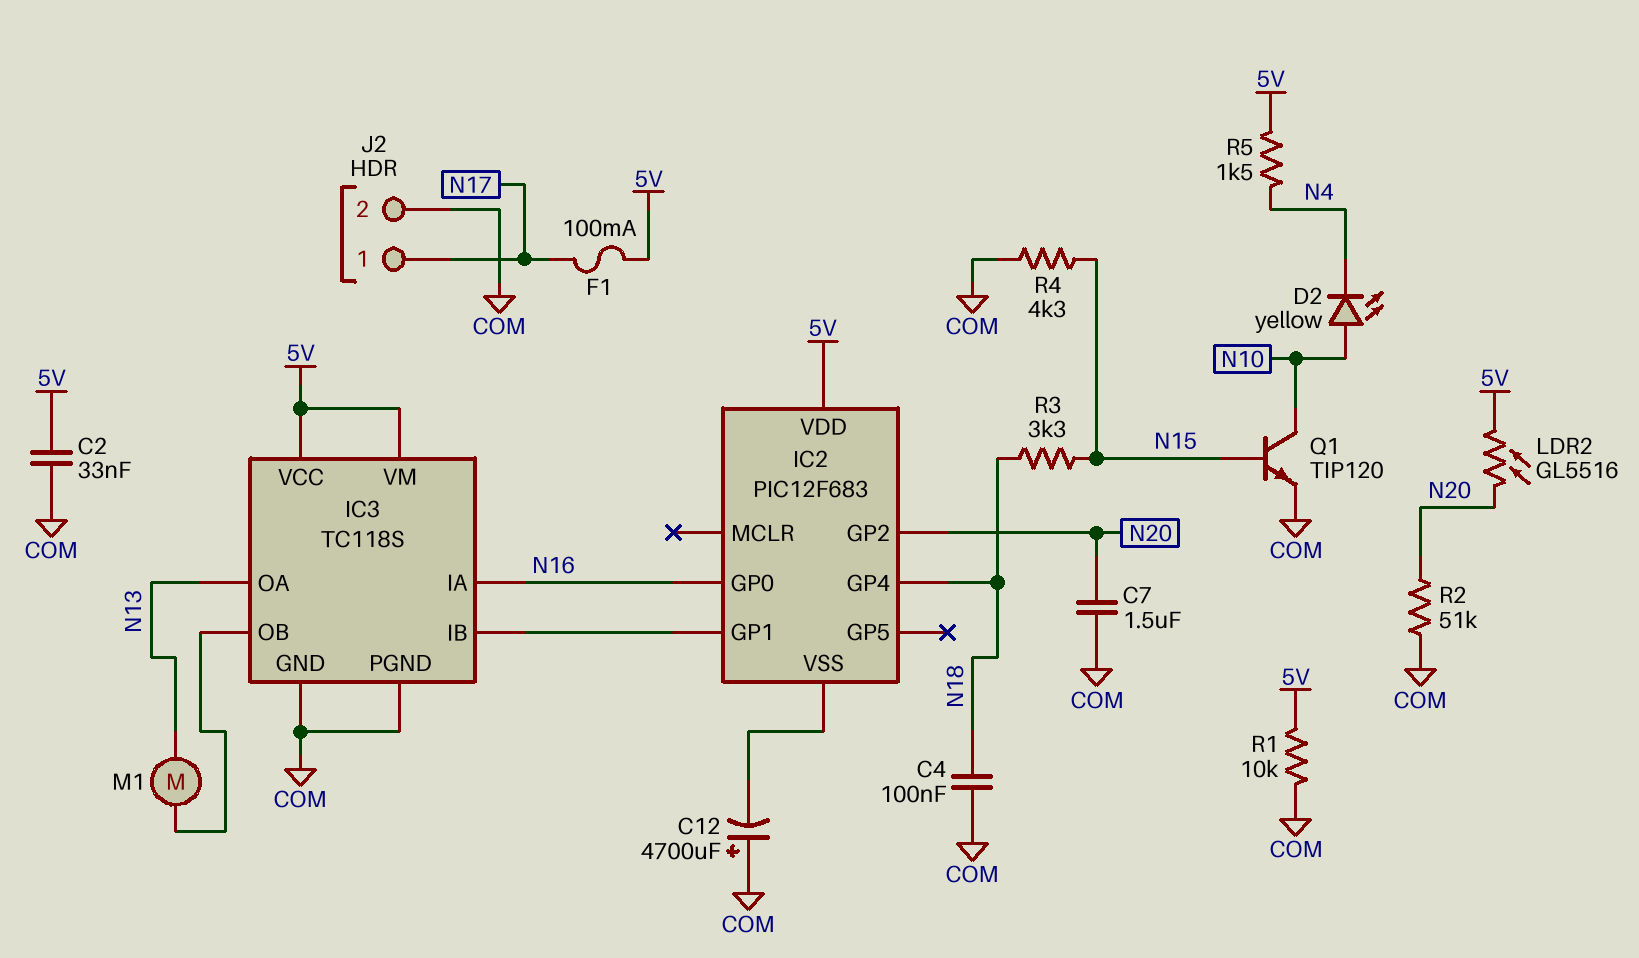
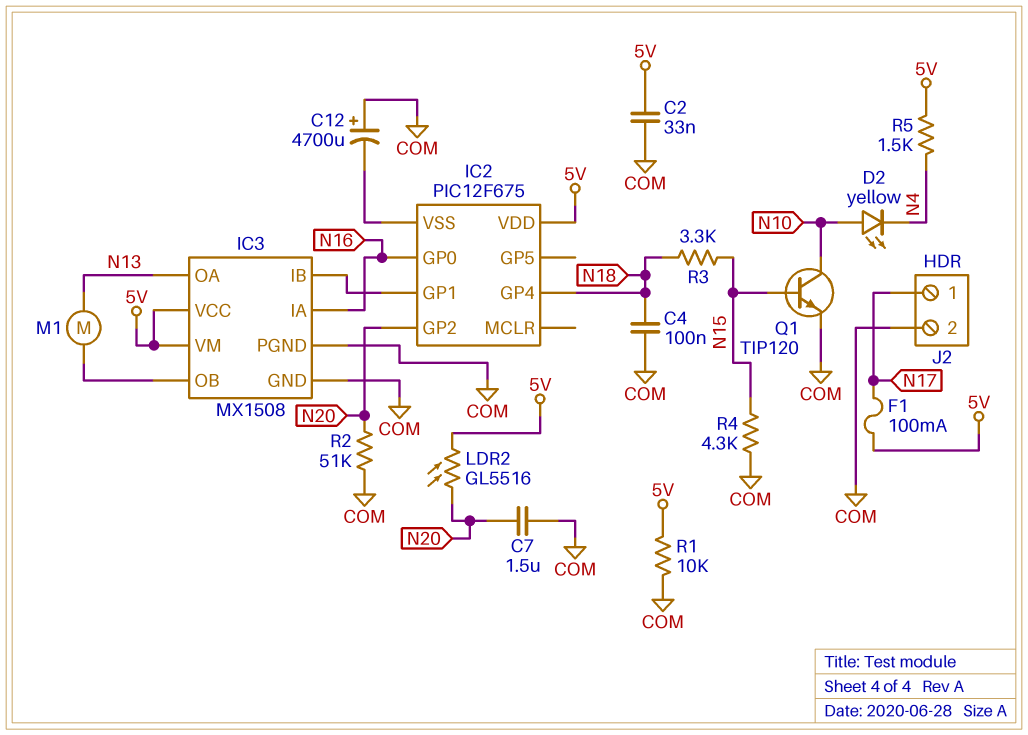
IC2: PIC12F683 -> PIC12F675
IC3: TC118S -> MX1508

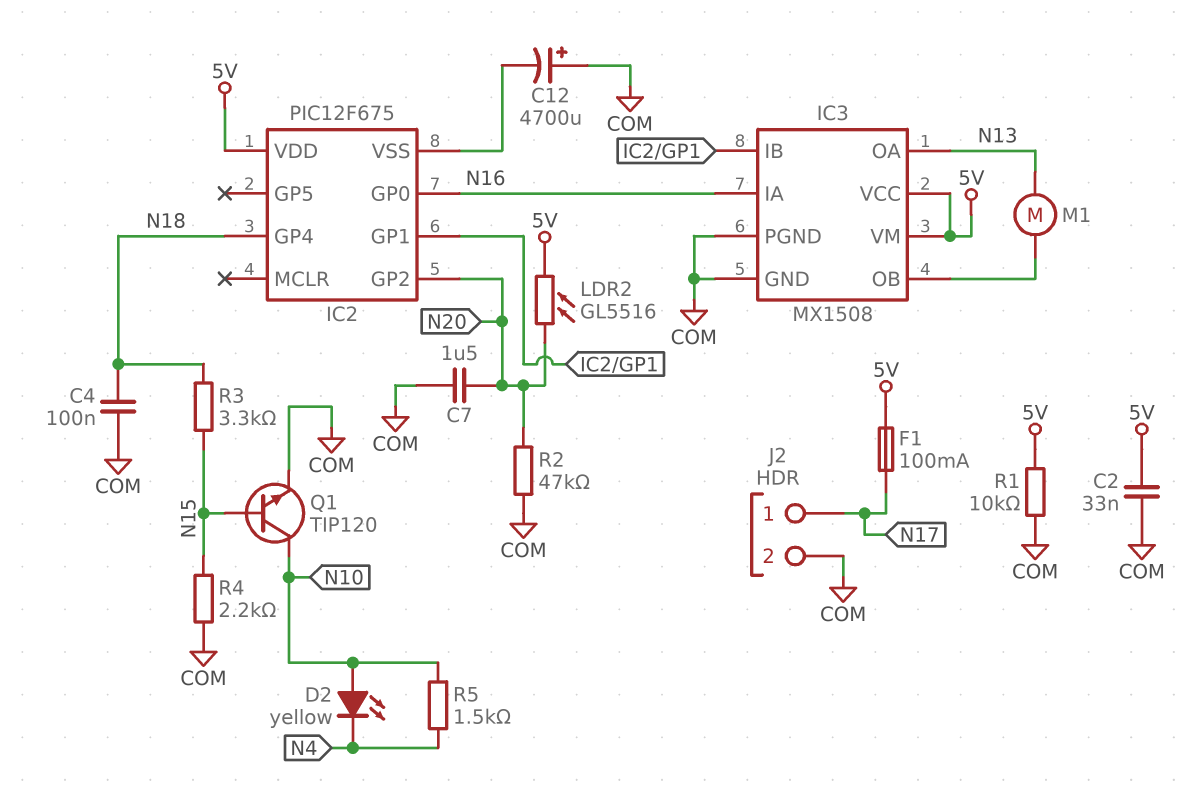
R2: 51k (COM, N20) -> 47k (COM, N20)
R4: 4.3k (COM, N15) -> 2.2k (COM, N15)
R5: 1.5k (5V, N4) -> 1.5k (N4, N10)

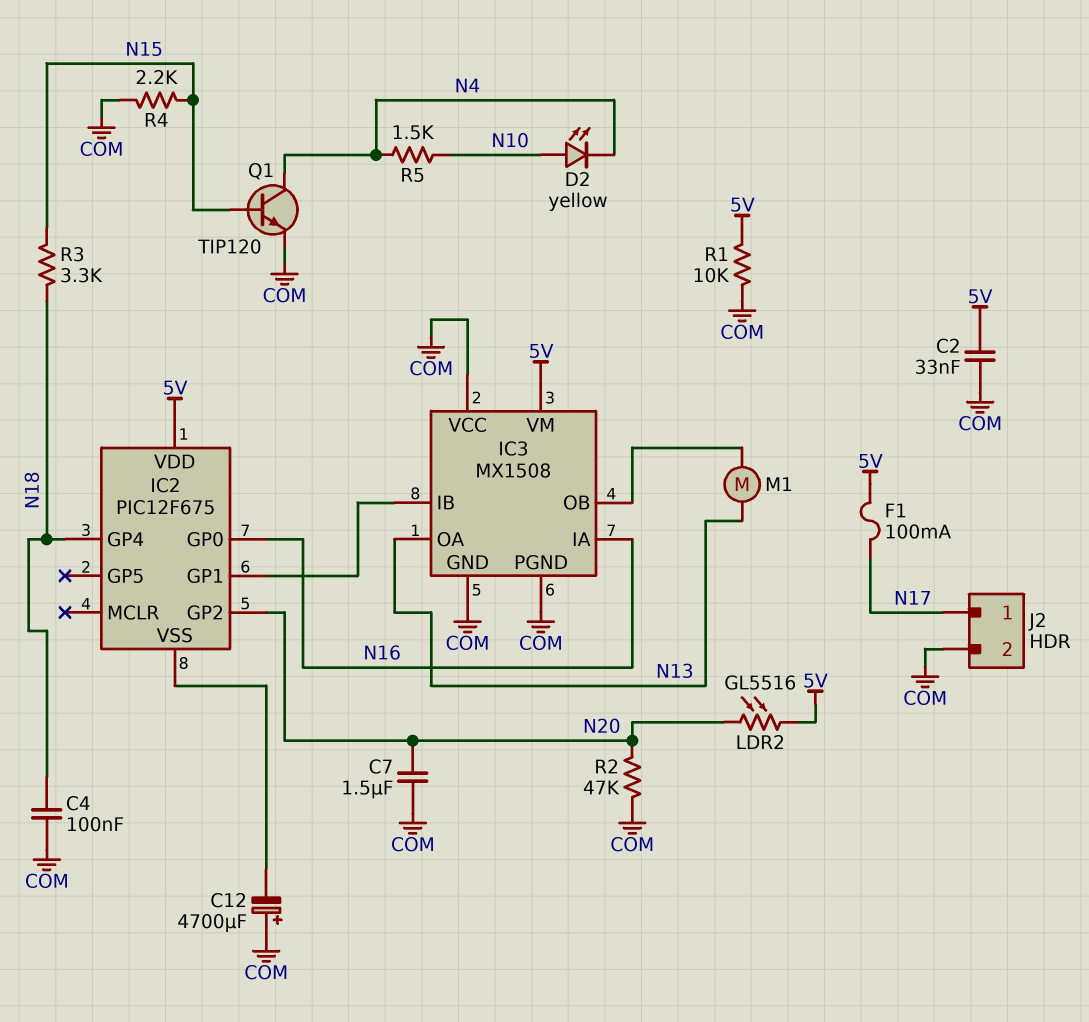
IC3 pin VCC: 5V -> COM
Q1: NPN TIP120 (B N15, C N10, E COM) -> NPN TIP120 (B N15, C N4, E COM)

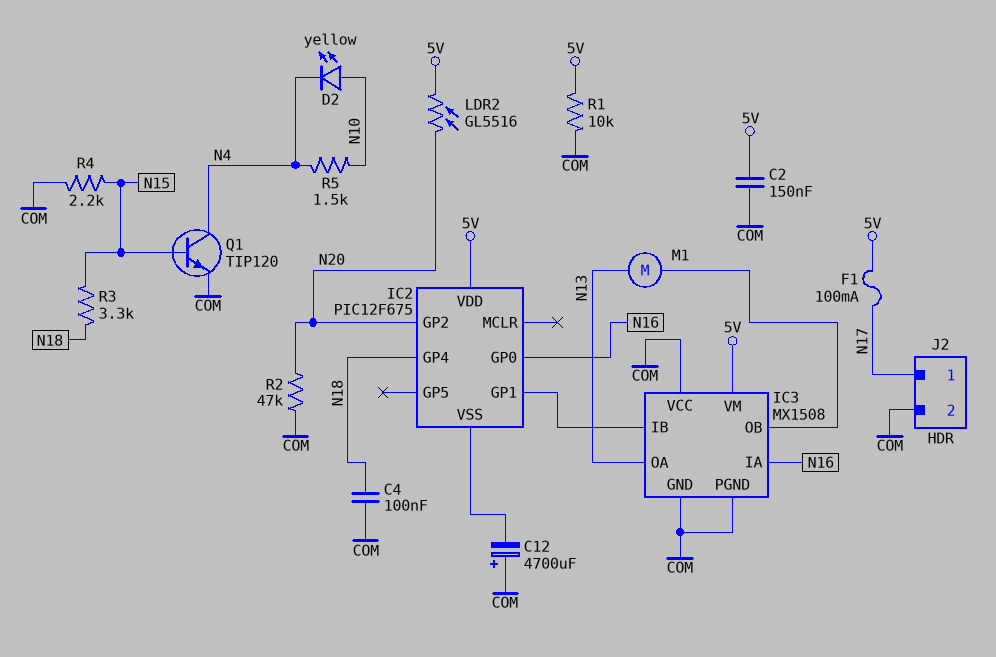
C2: 33nF (5V, COM) -> 150nF (5V, COM)
C7: 1.5uF (COM, N20) -> none

